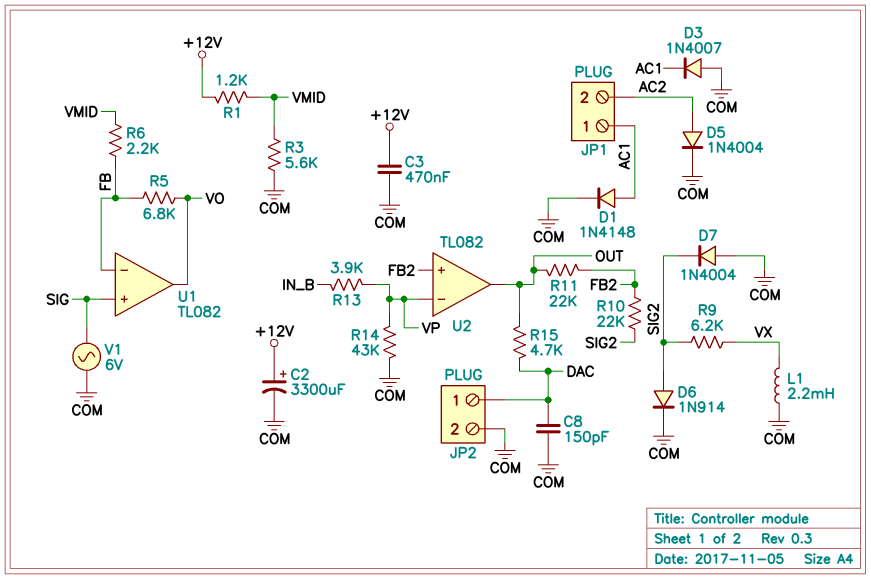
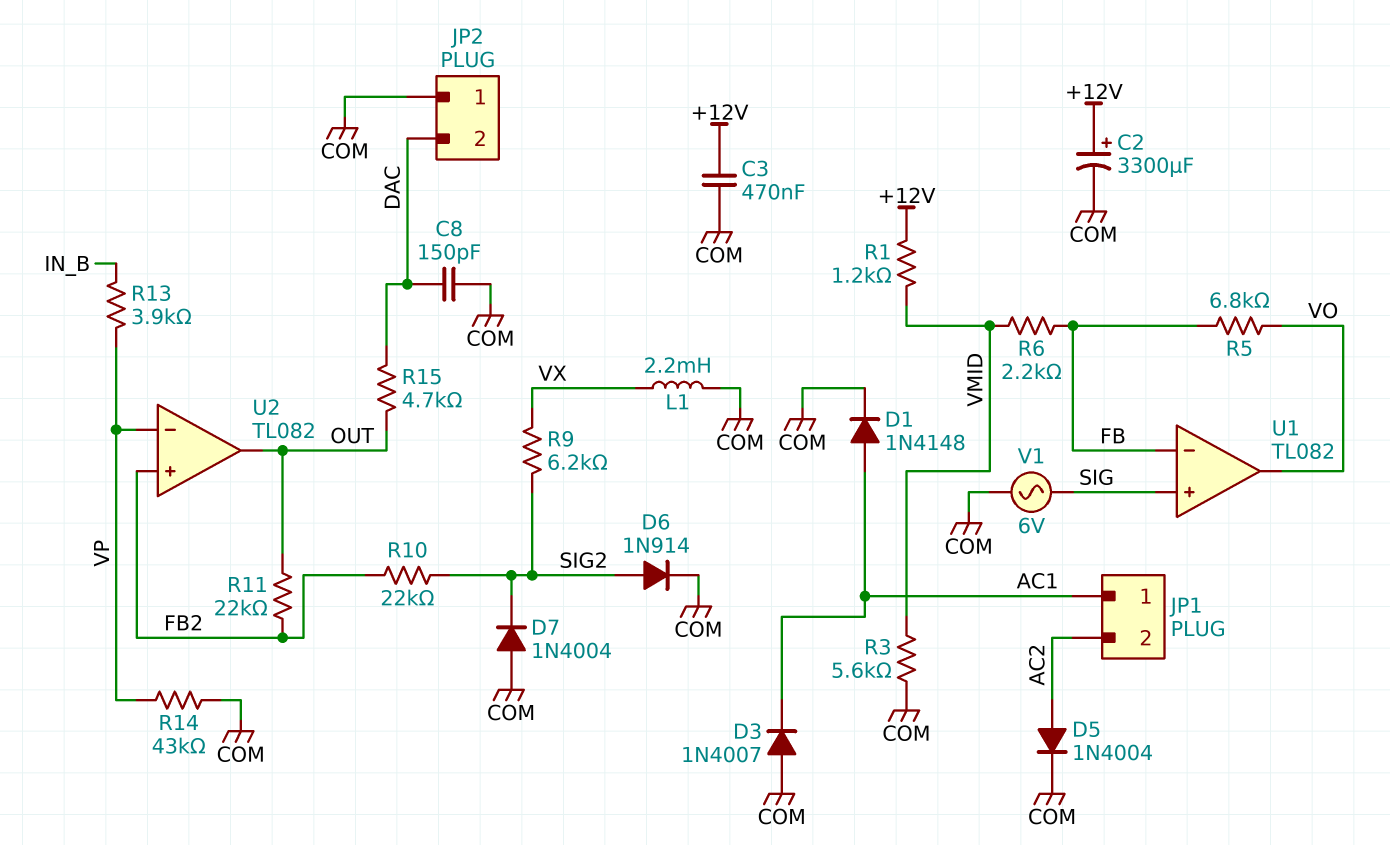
JP2 pin 1: DAC -> COM
JP2 pin 2: COM -> DAC

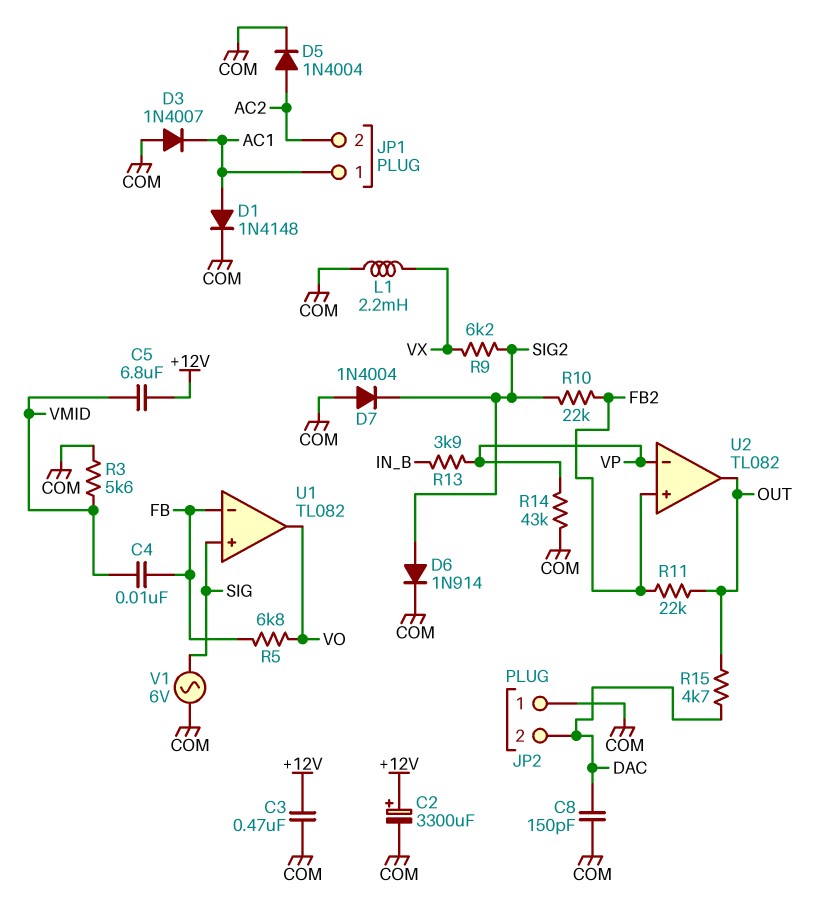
C4: none -> 10nF (FB, VMID)
C5: none -> 6.8uF (+12V, VMID)
R1: 1.2k (+12V, VMID) -> none
R6: 2.2k (FB, VMID) -> none

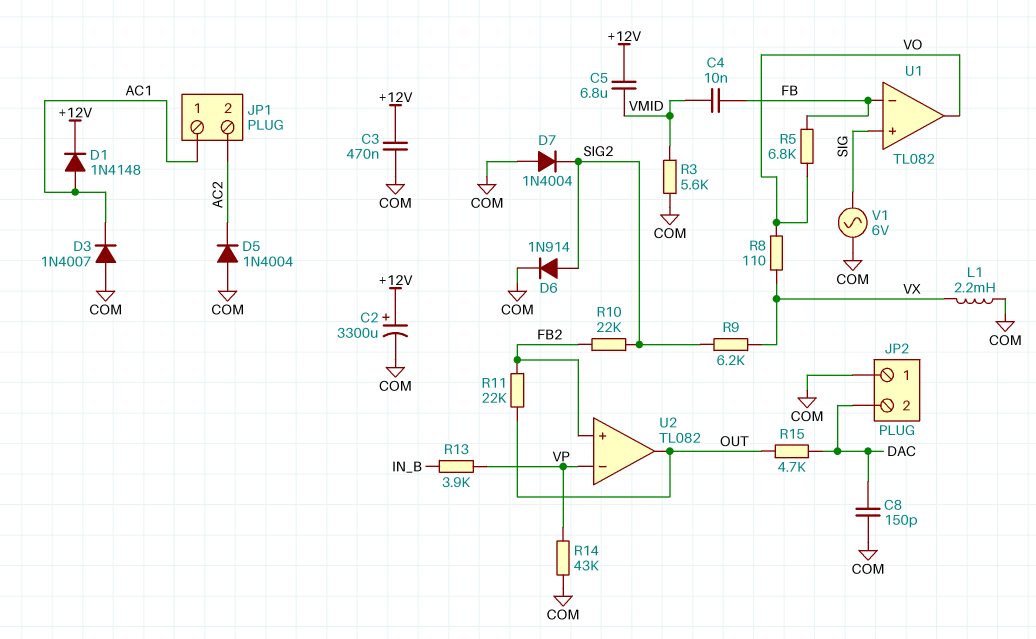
D1: diode 1N4148 (A AC1, K COM) -> diode 1N4148 (A AC1, K +12V)
D5: diode 1N4004 (A AC2, K COM) -> diode 1N4004 (A COM, K AC2)
R8: none -> 110 (VO, VX)

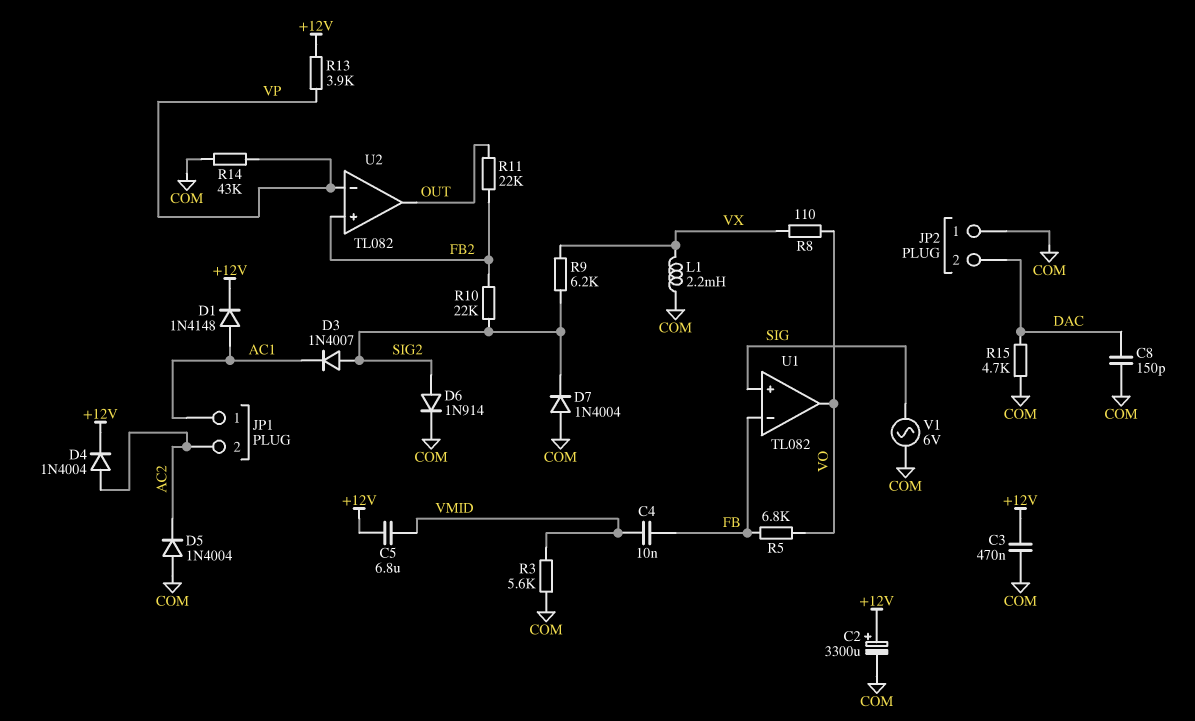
D3: diode 1N4007 (A COM, K AC1) -> diode 1N4007 (A SIG2, K AC1)
D4: none -> diode 1N4004 (A AC2, K +12V)
R13: 3.9k (IN_B, VP) -> 3.9k (+12V, VP)
R15: 4.7k (DAC, OUT) -> 4.7k (COM, DAC)

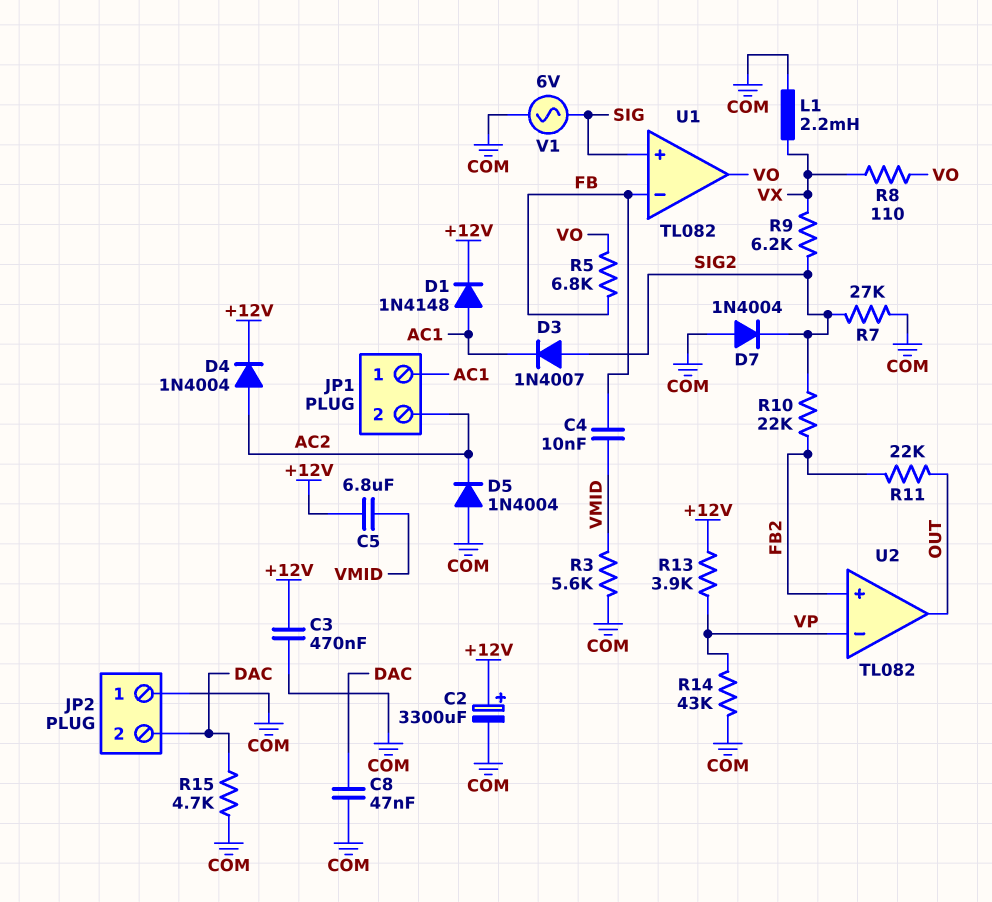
C8: 150pF (COM, DAC) -> 47nF (COM, DAC)
D6: diode 1N914 (A SIG2, K COM) -> none
R7: none -> 27k (COM, SIG2)

